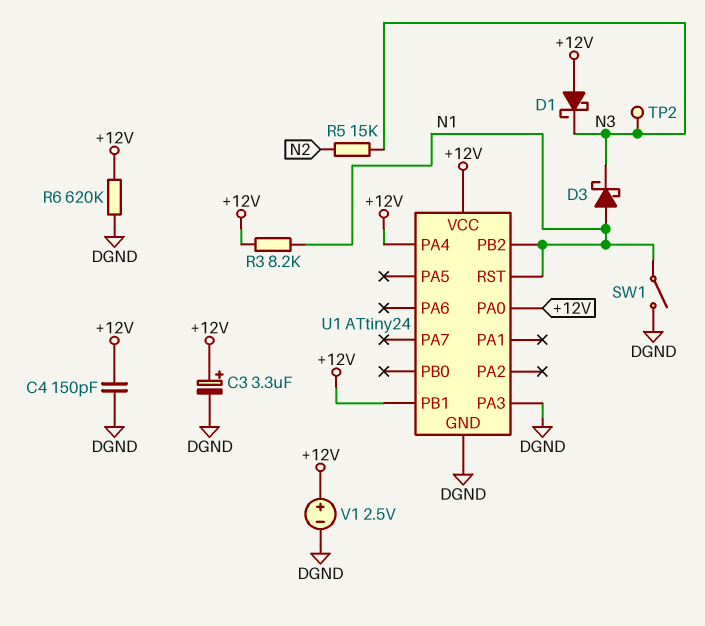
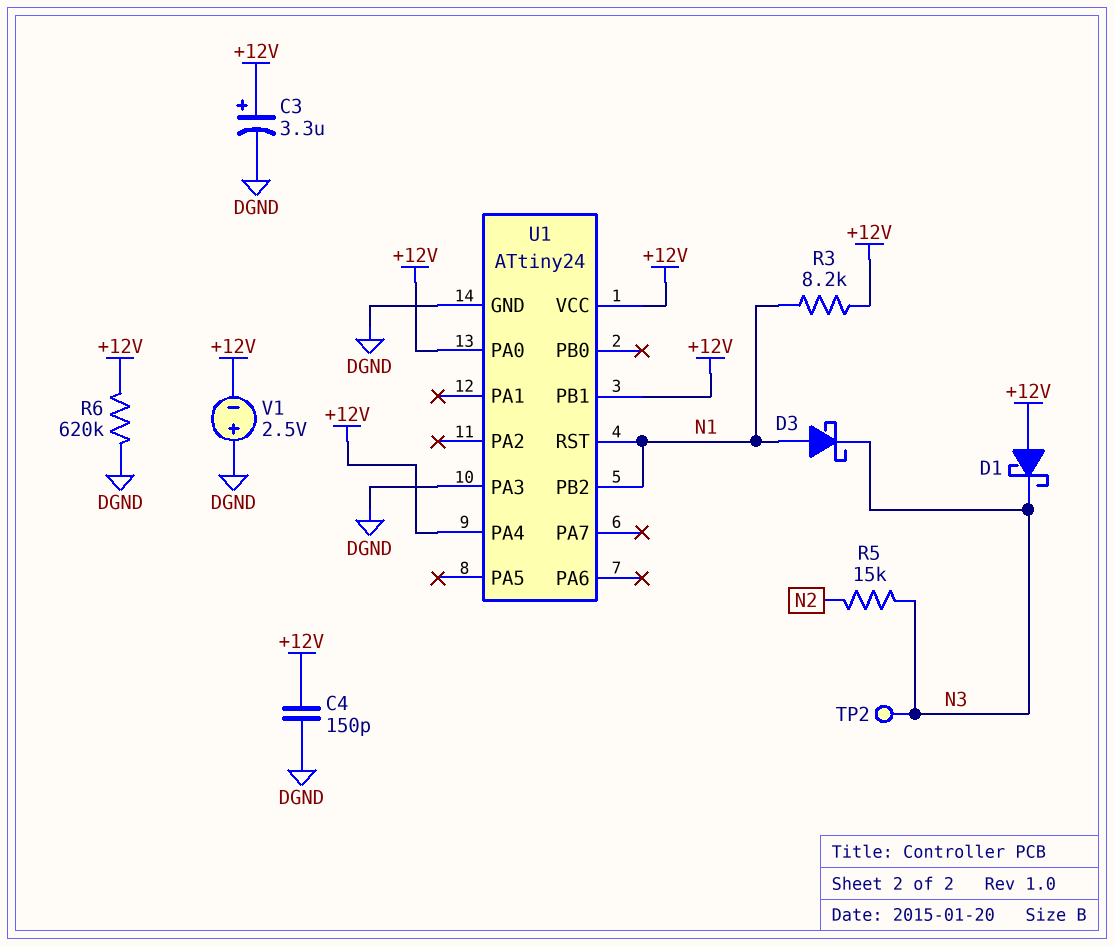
SW1: switch (DGND, N1) -> none
V1: 2.5V (plus +12V, minus DGND) -> 2.5V (plus DGND, minus +12V)

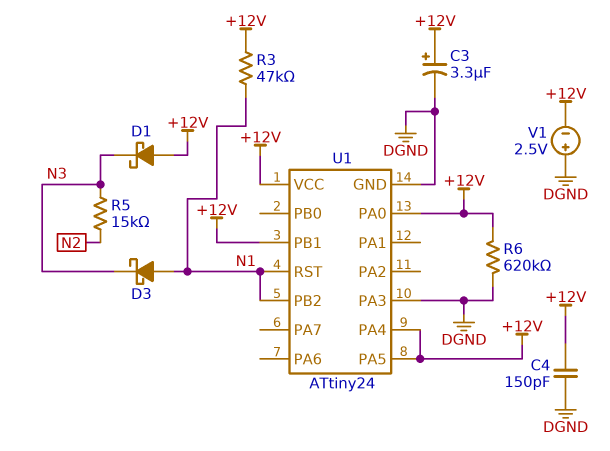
R3: 8.2k (+12V, N1) -> 47k (+12V, N1)
TP2: test point (N3) -> none
U1 pin PA5: none -> +12V

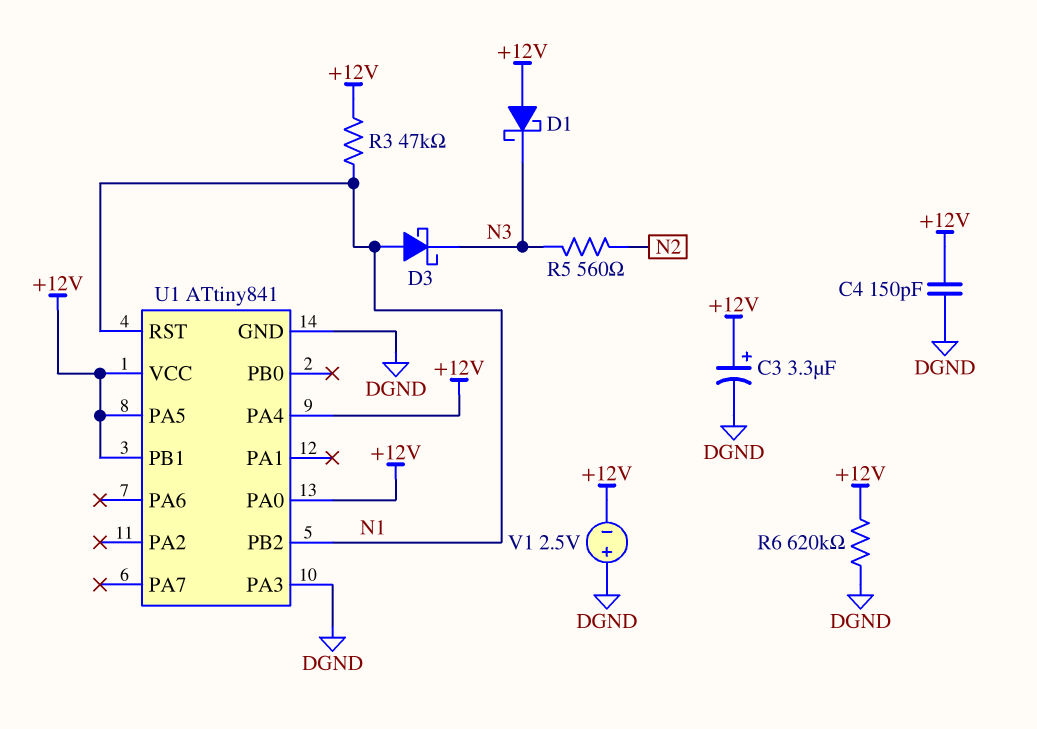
R5: 15k (N2, N3) -> 560 (N2, N3)
U1: ATtiny24 -> ATtiny841

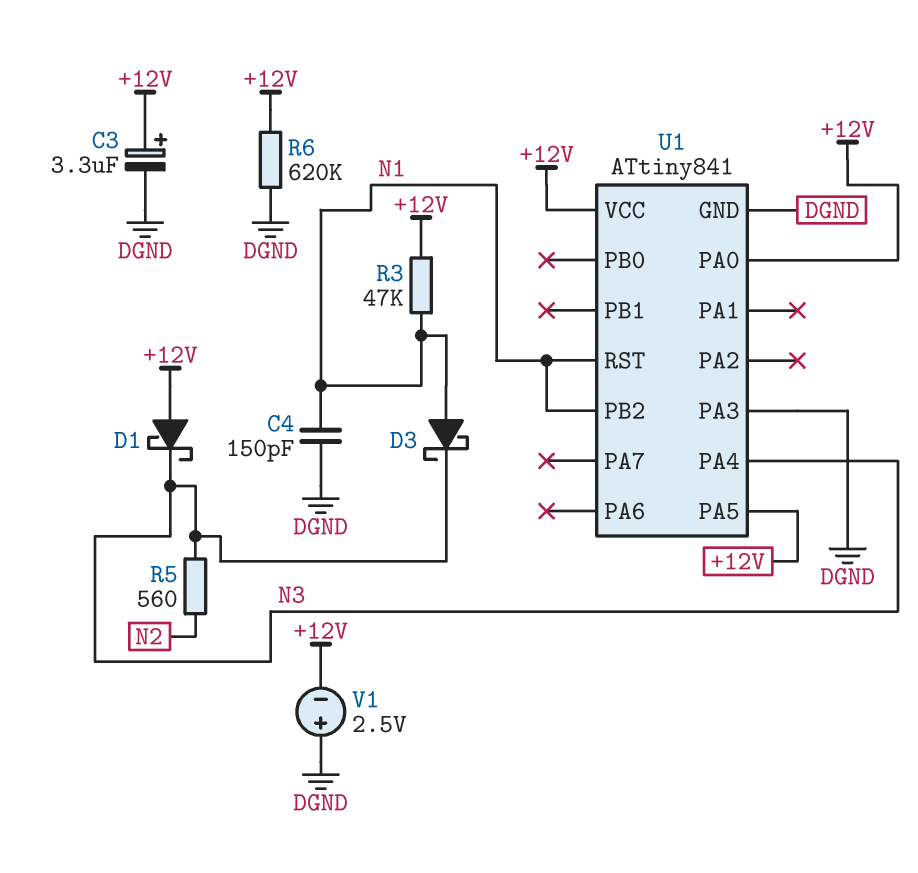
C4: 150pF (+12V, DGND) -> 150pF (DGND, N1)
U1 pin PA4: +12V -> N3
U1 pin PB1: +12V -> none

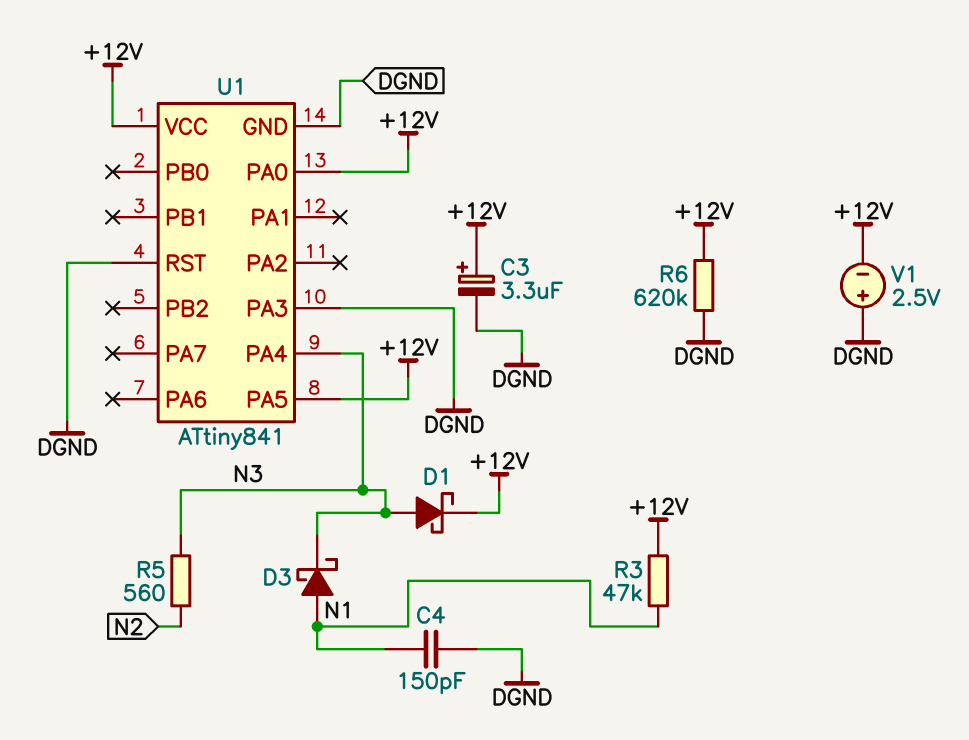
D1: schottky (A +12V, K N3) -> schottky (A N3, K +12V)
U1 pin PB2: N1 -> none
U1 pin RST: N1 -> DGND

